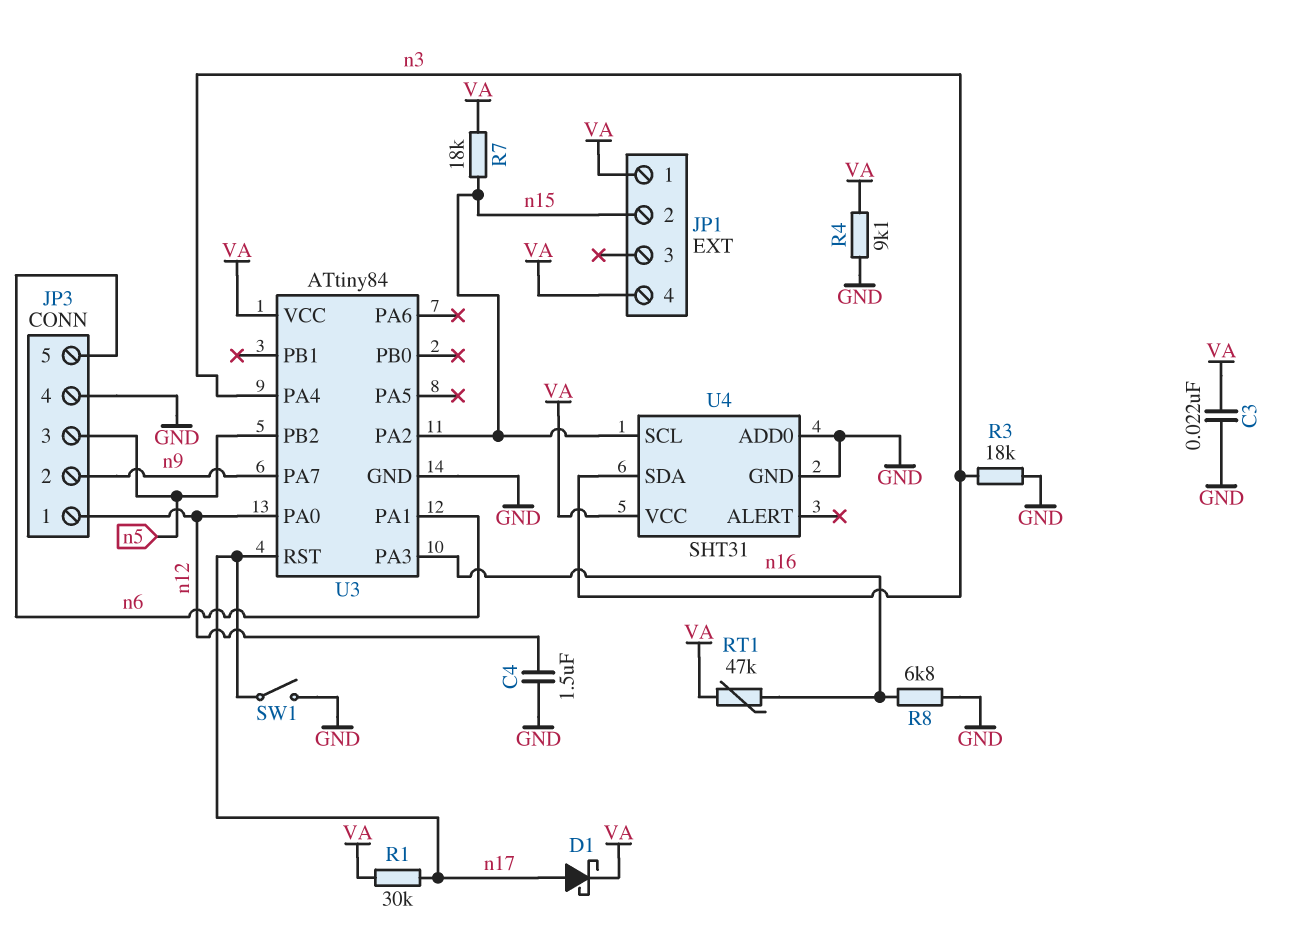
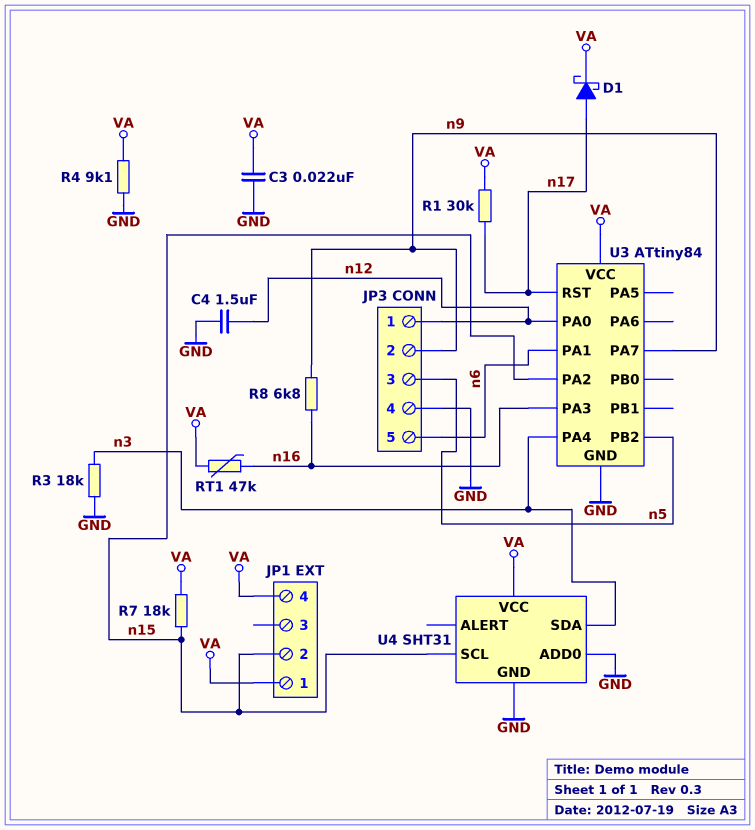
R8: 6.8k (GND, n16) -> 6.8k (n9, n16)
SW1: switch (GND, n17) -> none

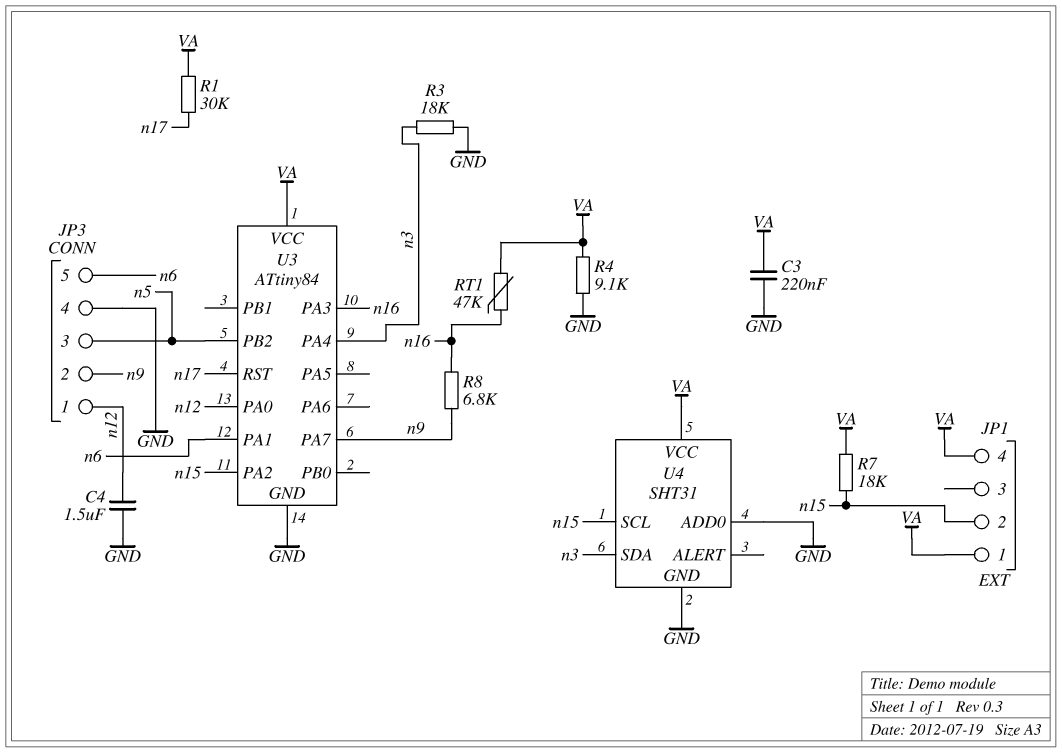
C3: 22nF (GND, VA) -> 220nF (GND, VA)
D1: schottky (A n17, K VA) -> none

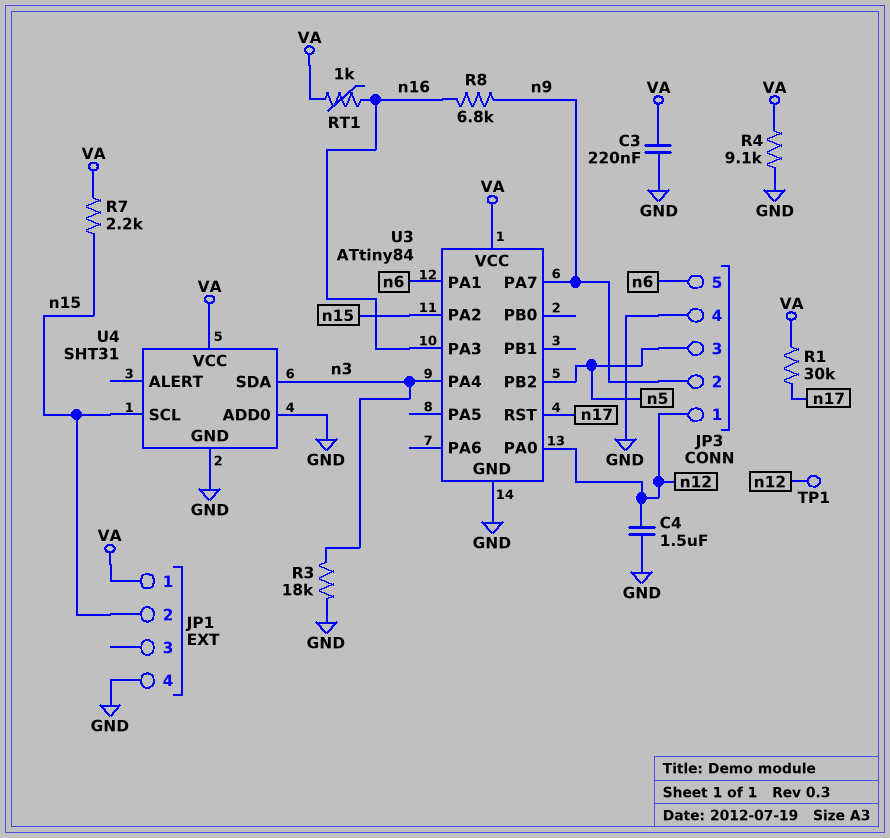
JP1 pin 4: VA -> GND
R7: 18k (VA, n15) -> 2.2k (VA, n15)
RT1: 47k (VA, n16) -> 1k (VA, n16)
TP1: none -> test point (n12)

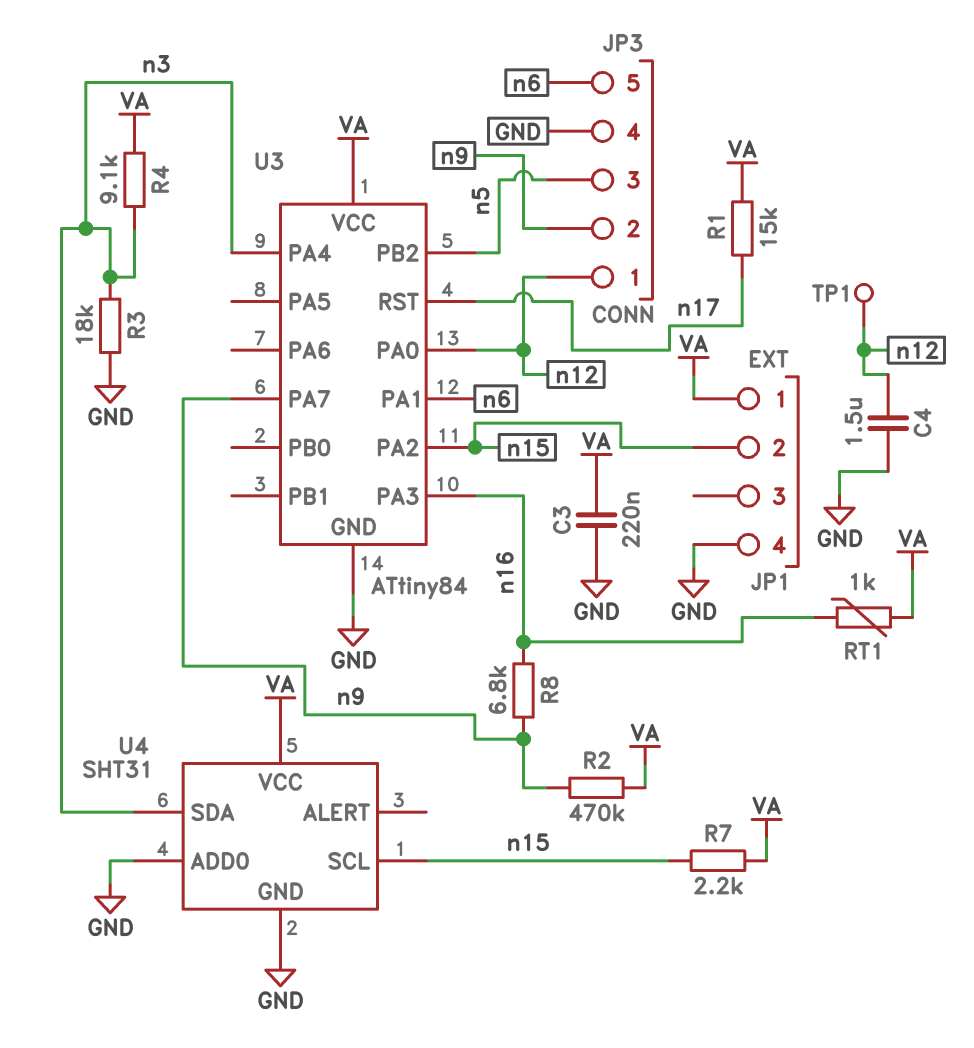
R1: 30k (VA, n17) -> 15k (VA, n17)
R2: none -> 470k (VA, n9)
R4: 9.1k (GND, VA) -> 9.1k (VA, n3)

